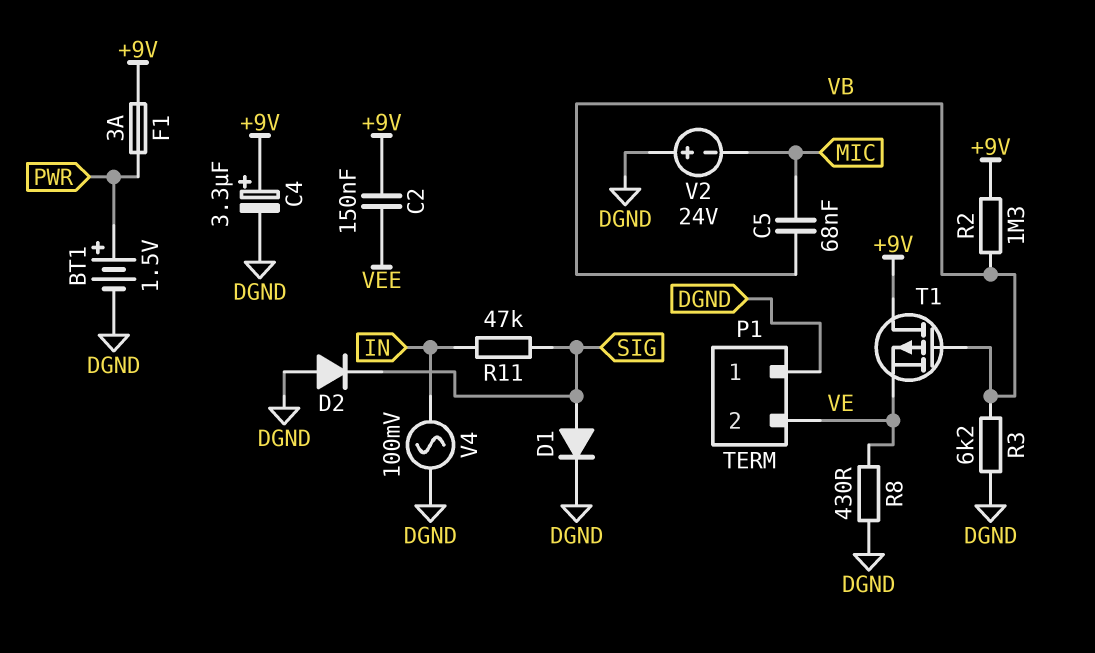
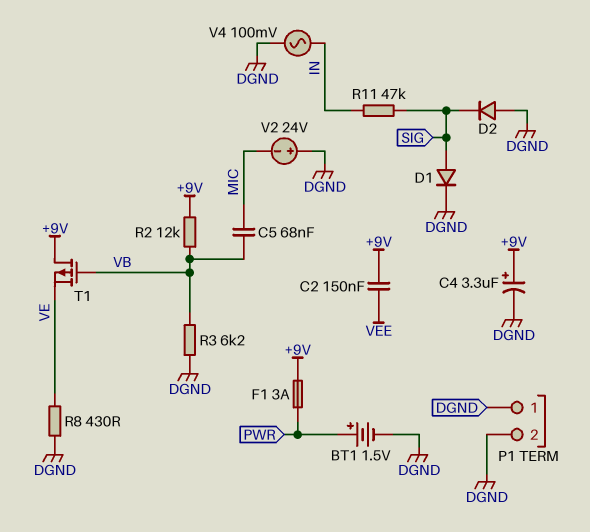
P1 pin 2: VE -> DGND
R2: 1.3M (+9V, VB) -> 12k (+9V, VB)

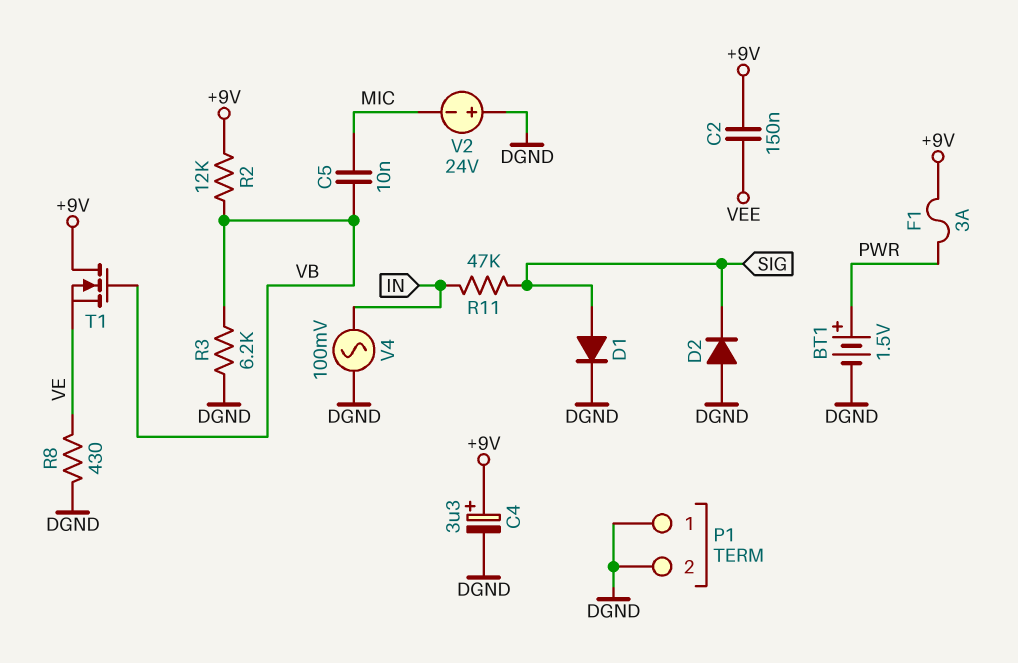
C5: 68nF (MIC, VB) -> 10nF (MIC, VB)
T1: PMOS (G VB, D +9V, S VE) -> NMOS (G VB, D +9V, S VE)

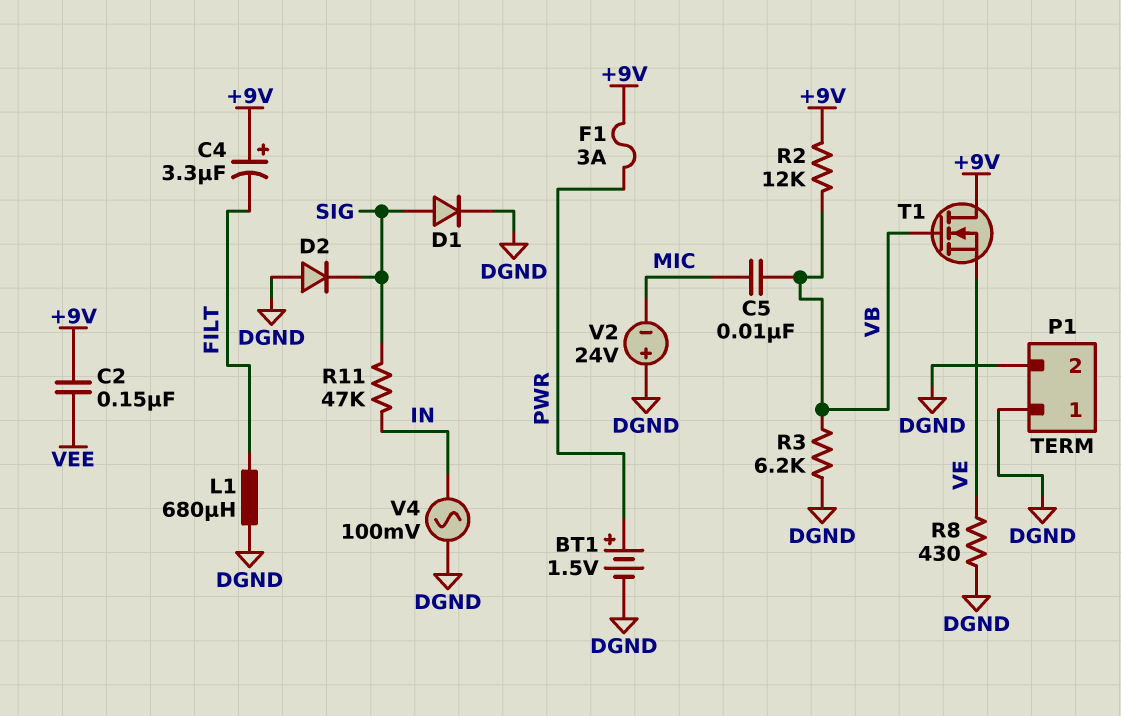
C4: 3.3uF (plus +9V, minus DGND) -> 3.3uF (plus +9V, minus FILT)
L1: none -> 680uH (DGND, FILT)

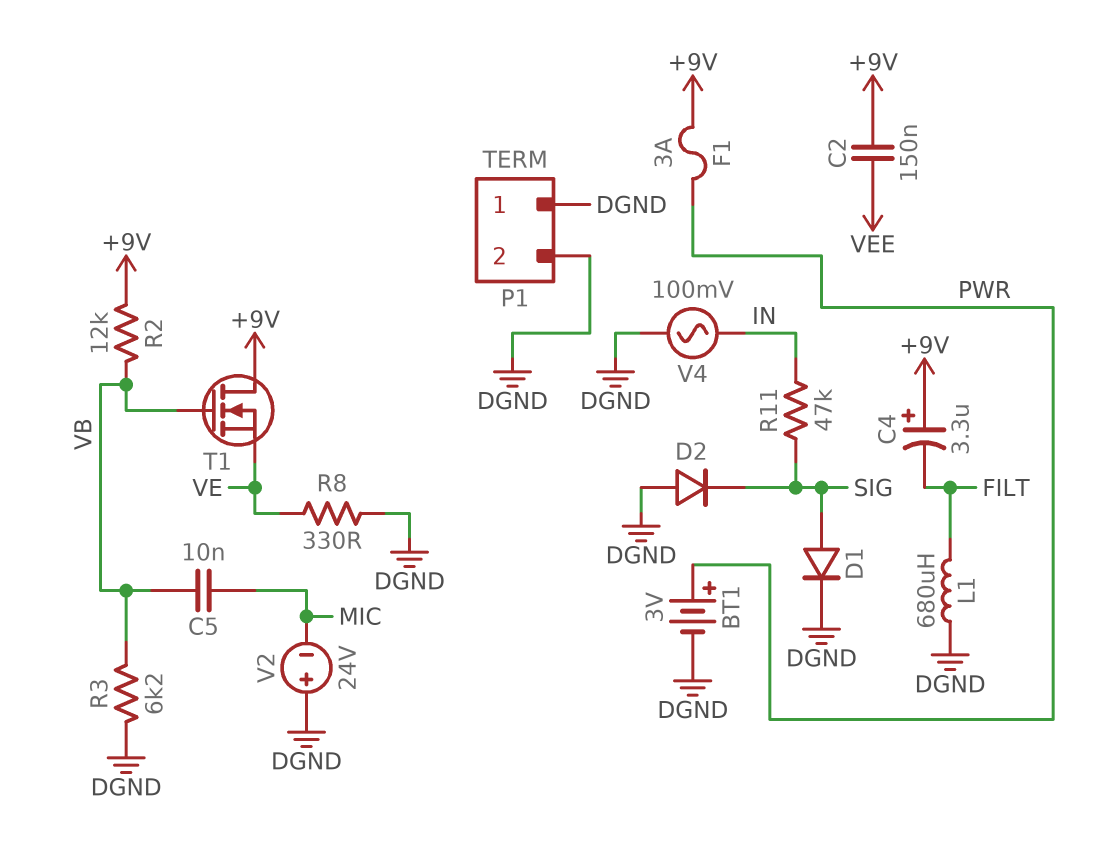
BT1: 1.5V (plus PWR, minus DGND) -> 3V (plus PWR, minus DGND)
R8: 430 (DGND, VE) -> 330 (DGND, VE)

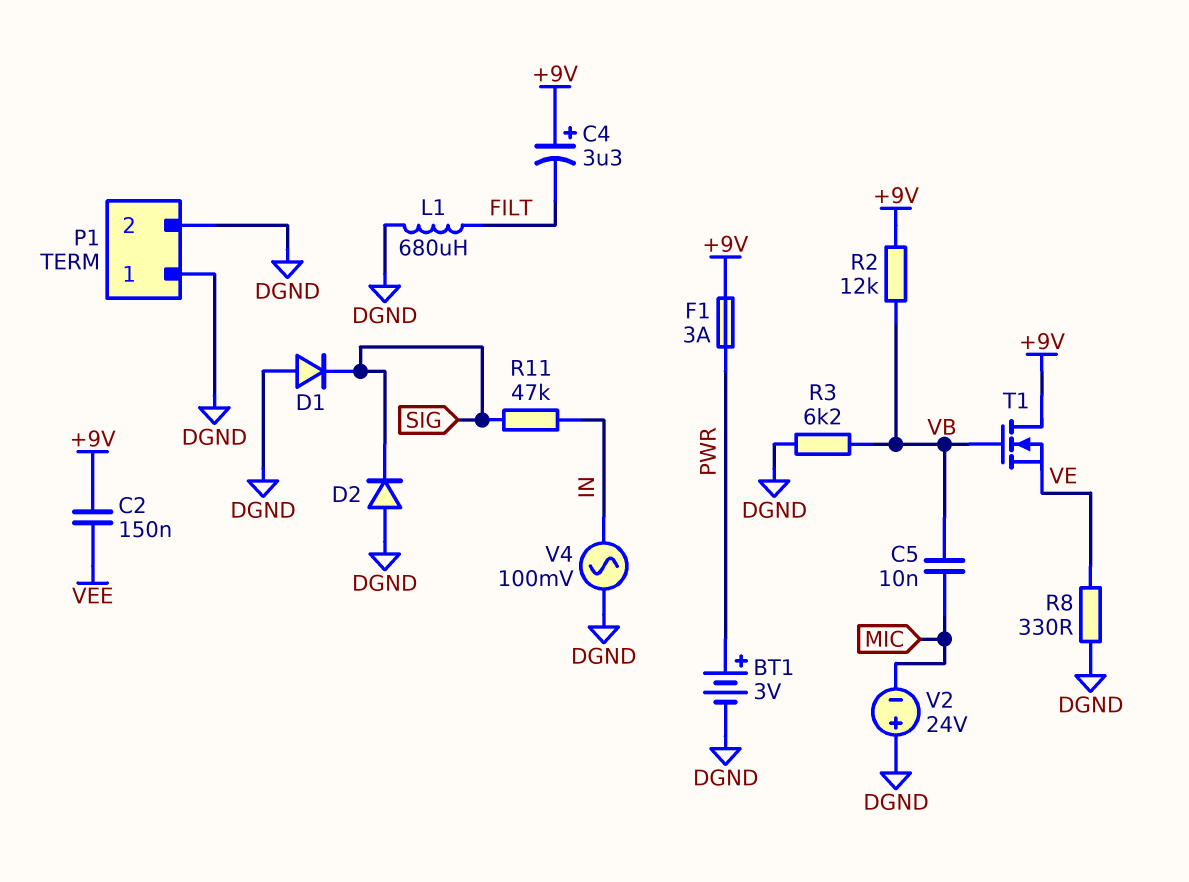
D1: diode (A SIG, K DGND) -> diode (A DGND, K SIG)

